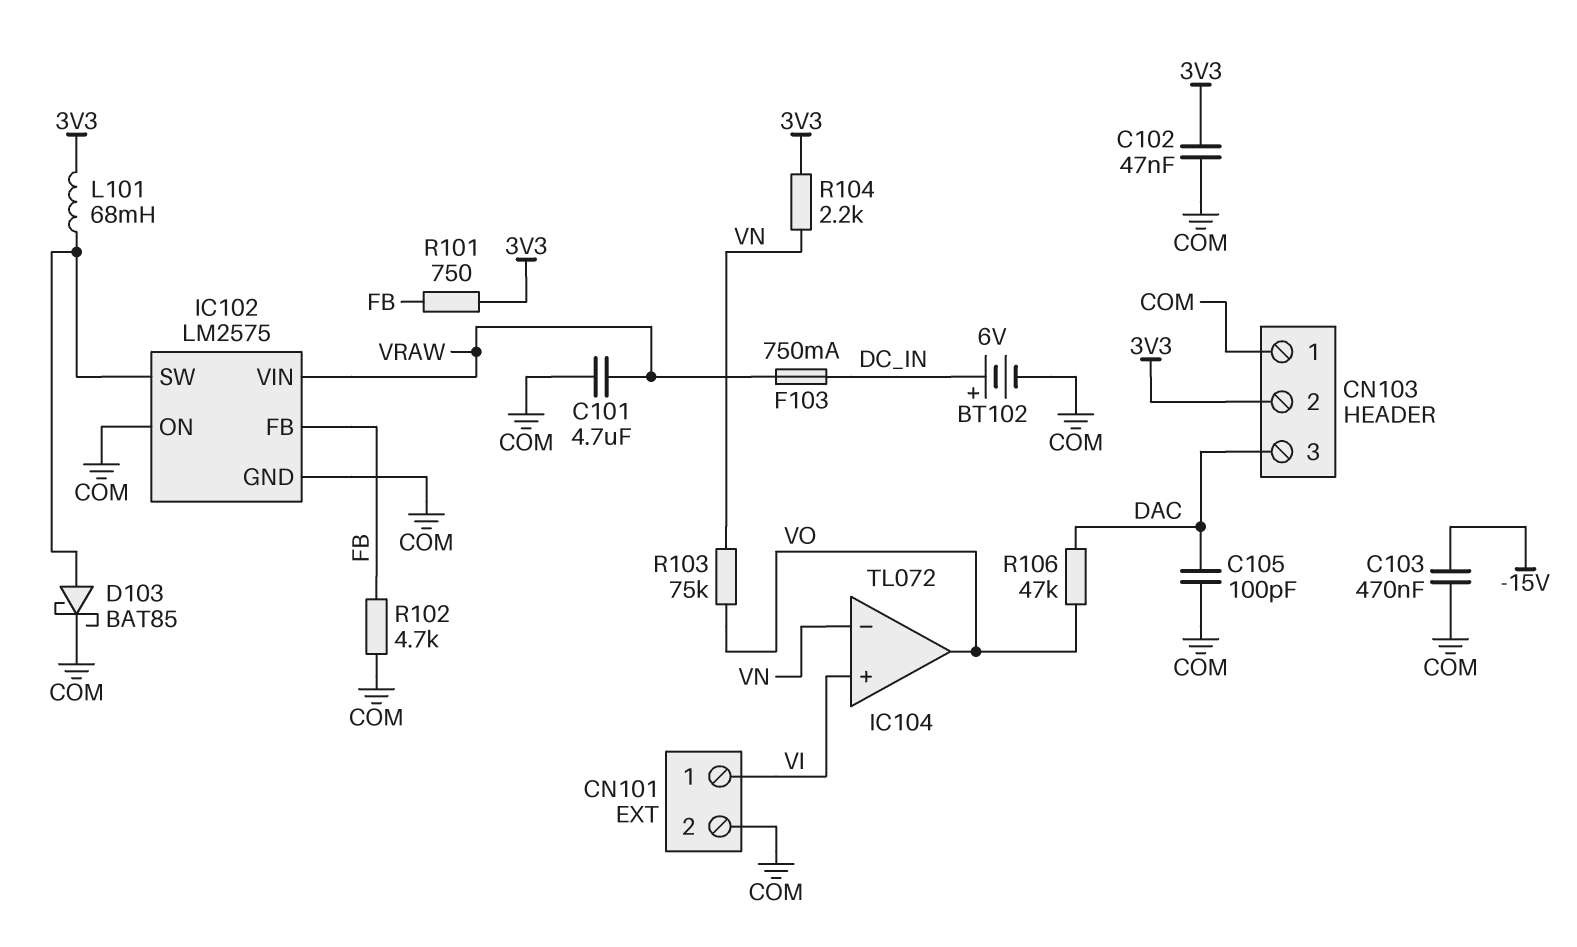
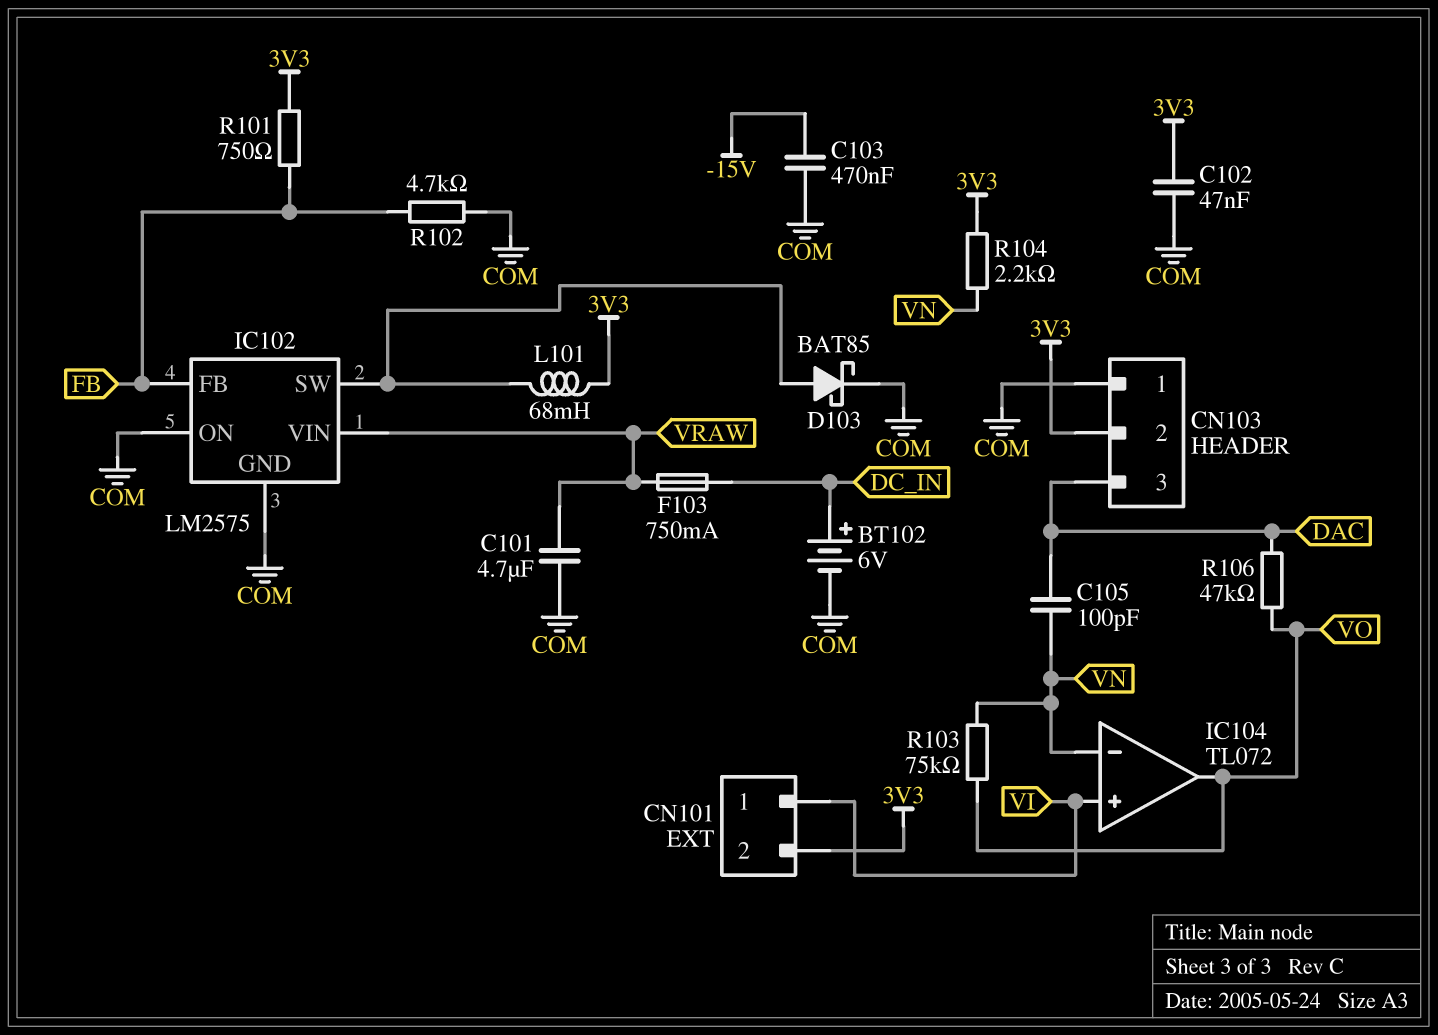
C105: 100pF (COM, DAC) -> 100pF (DAC, VN)
CN101 pin 2: COM -> 3V3

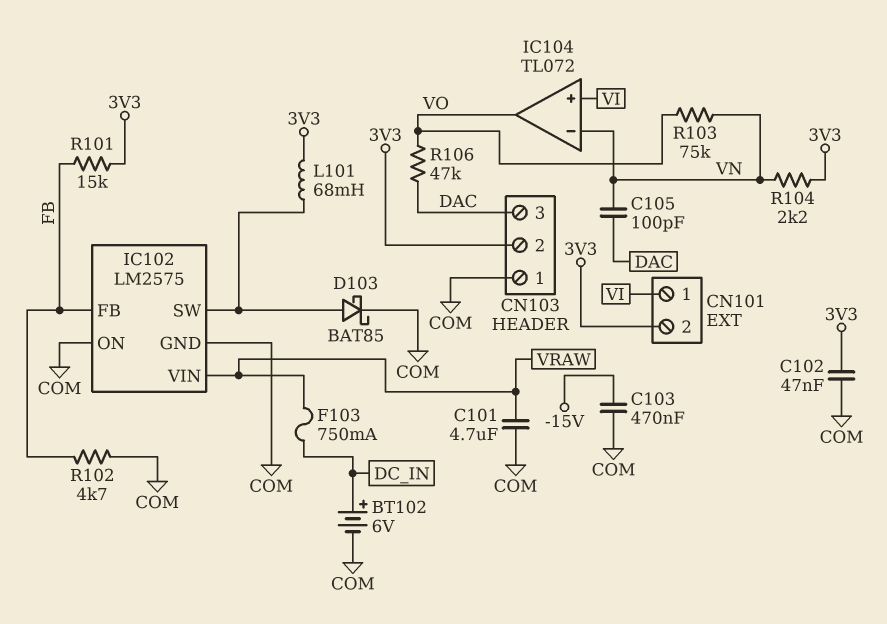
R101: 750 (3V3, FB) -> 15k (3V3, FB)

